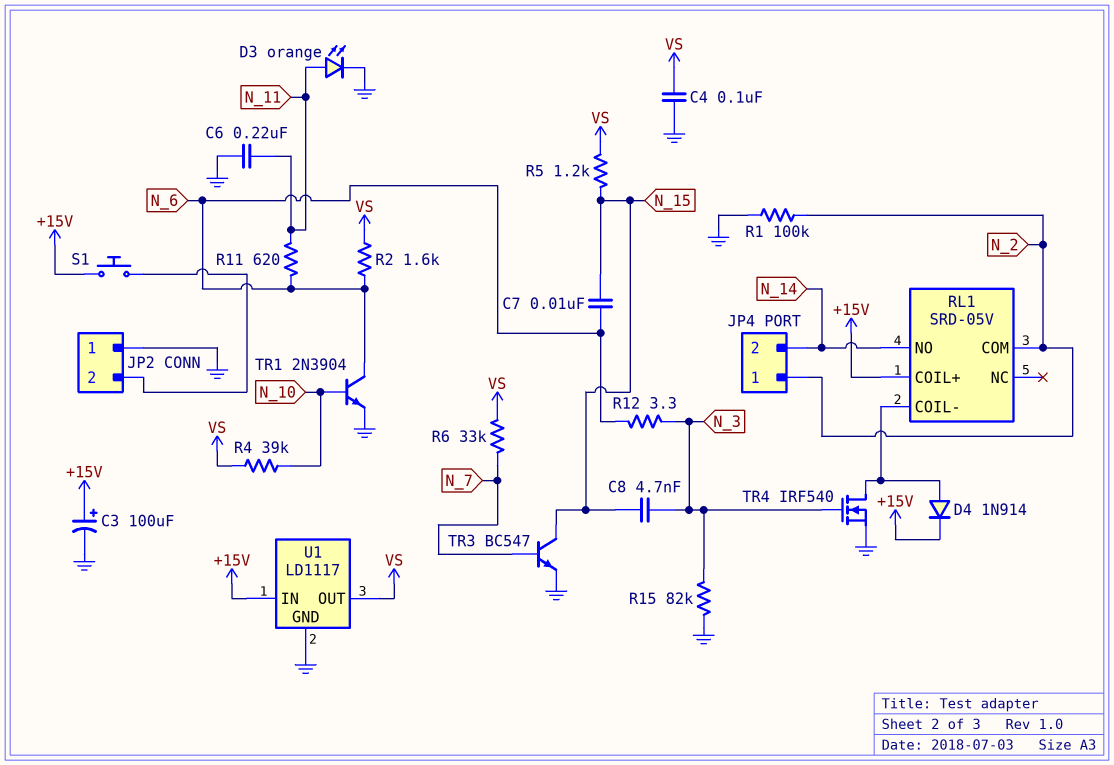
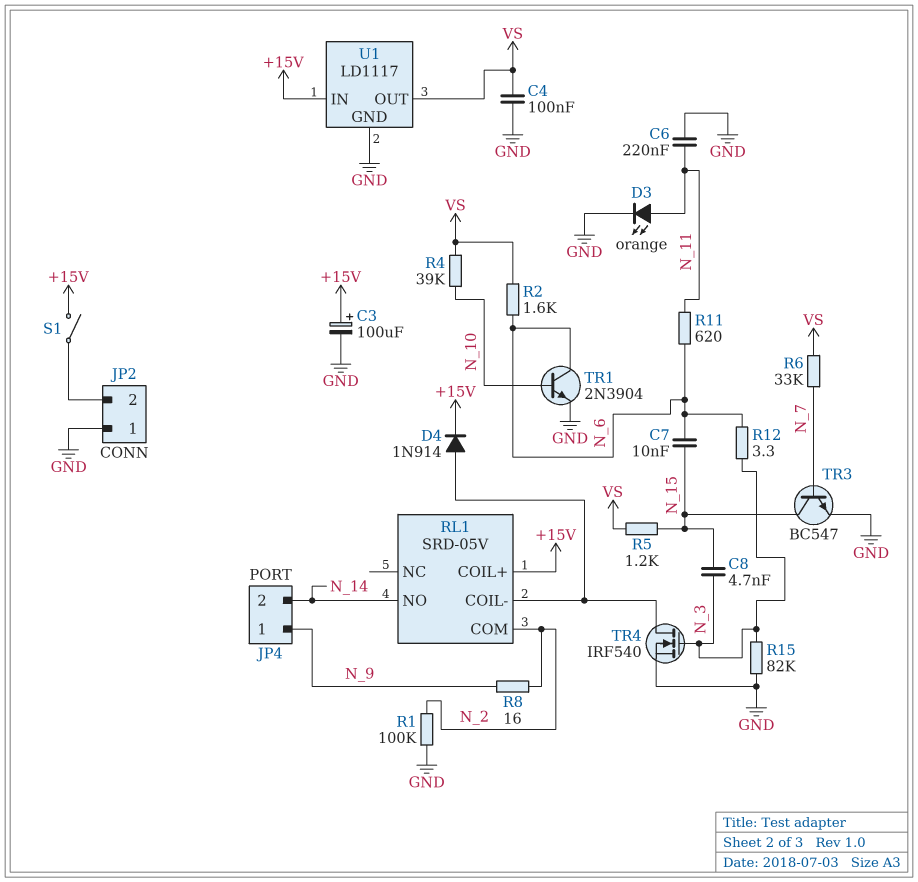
JP4 pin 1: N_2 -> N_9
R8: none -> 16 (N_2, N_9)
S1: button (+15V, JP2/2) -> switch (+15V, JP2/2)

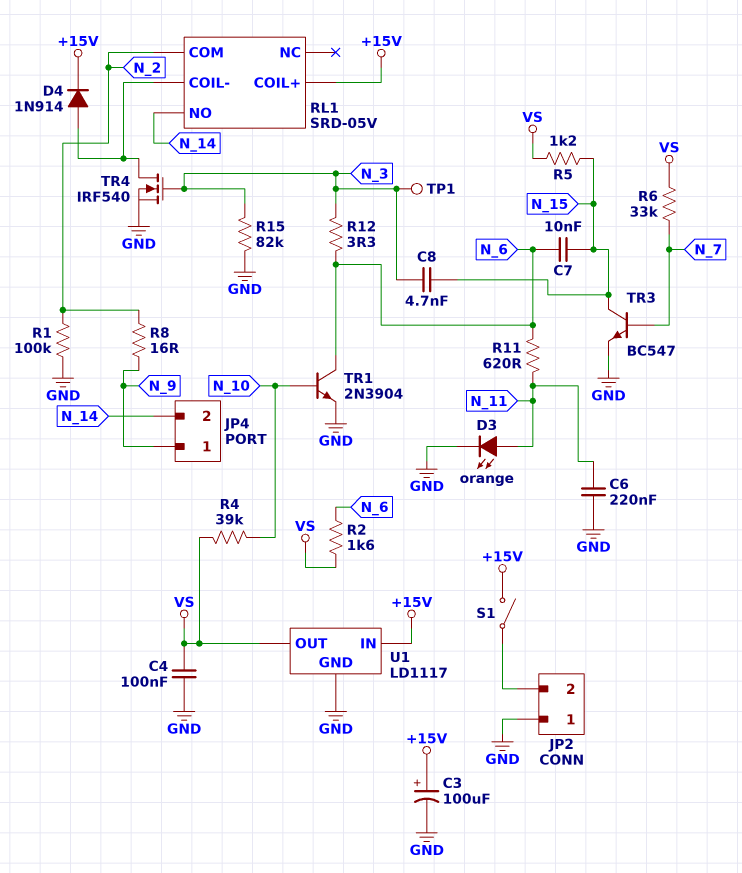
TP1: none -> test point (N_3)

